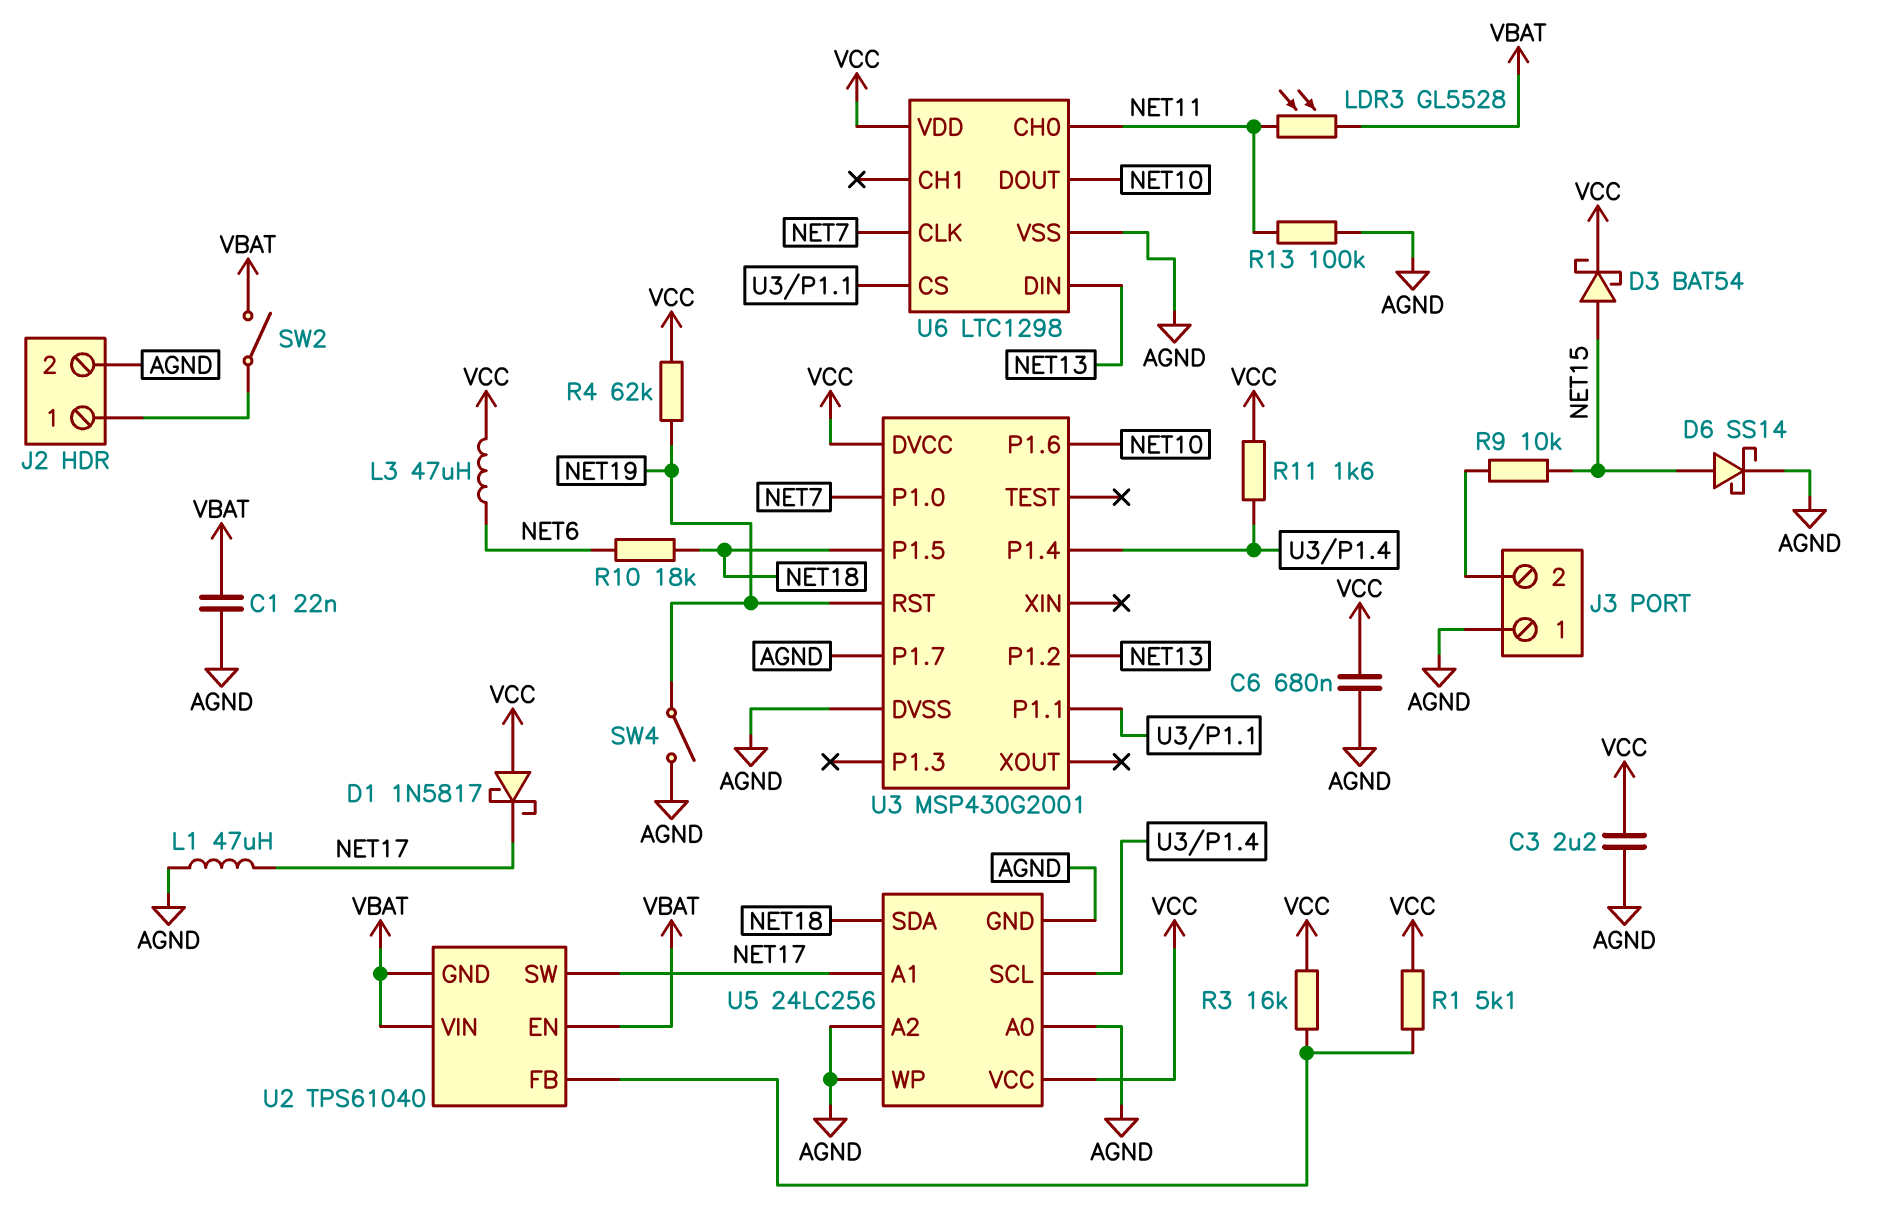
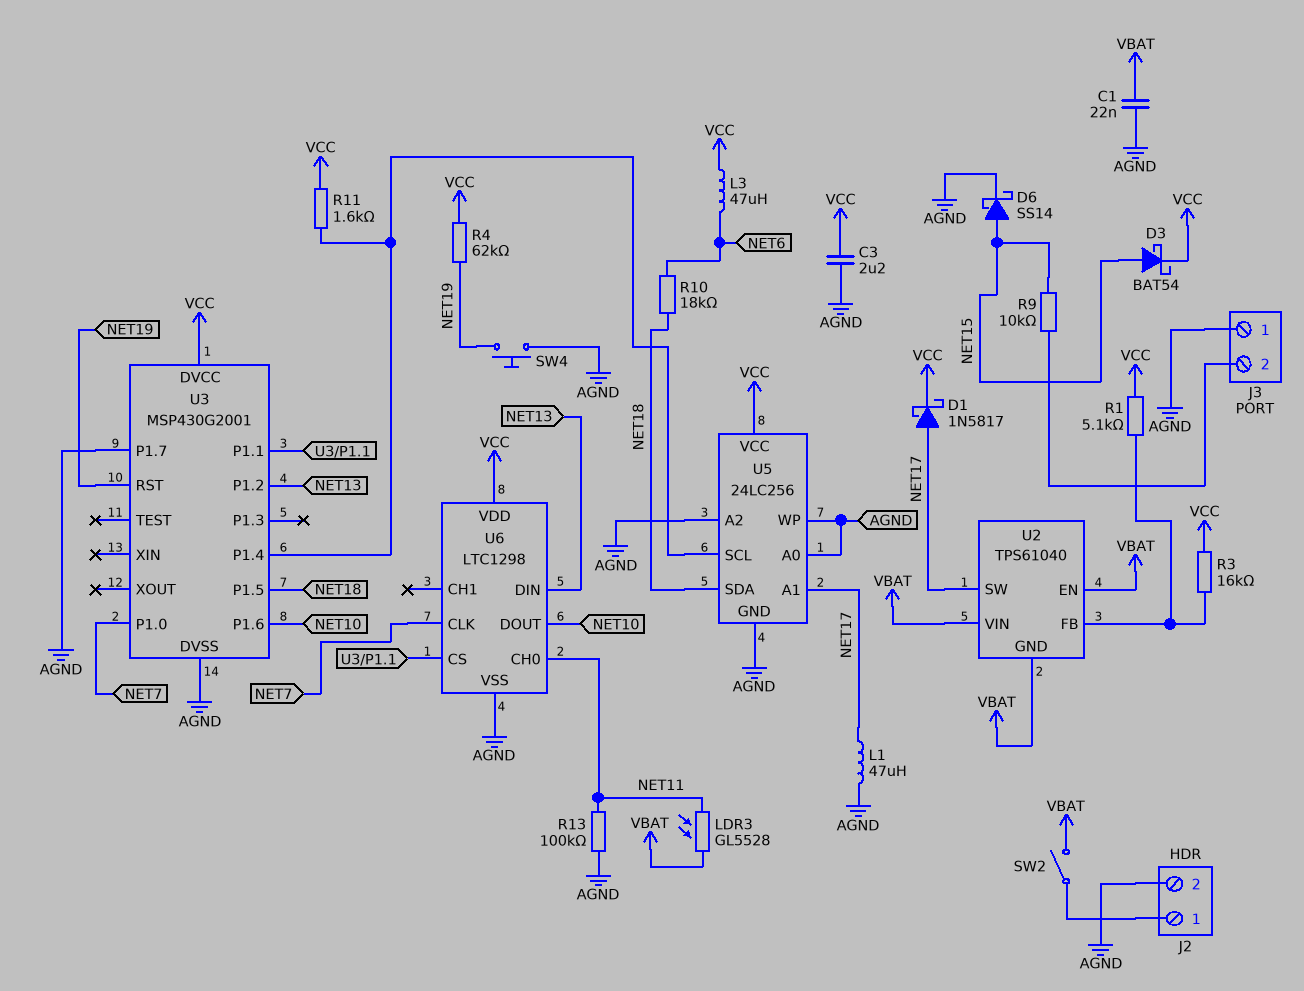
C6: 680nF (AGND, VCC) -> none
D1: schottky 1N5817 (A VCC, K NET17) -> schottky 1N5817 (A NET17, K VCC)
SW4: switch (AGND, NET19) -> button (AGND, NET19)

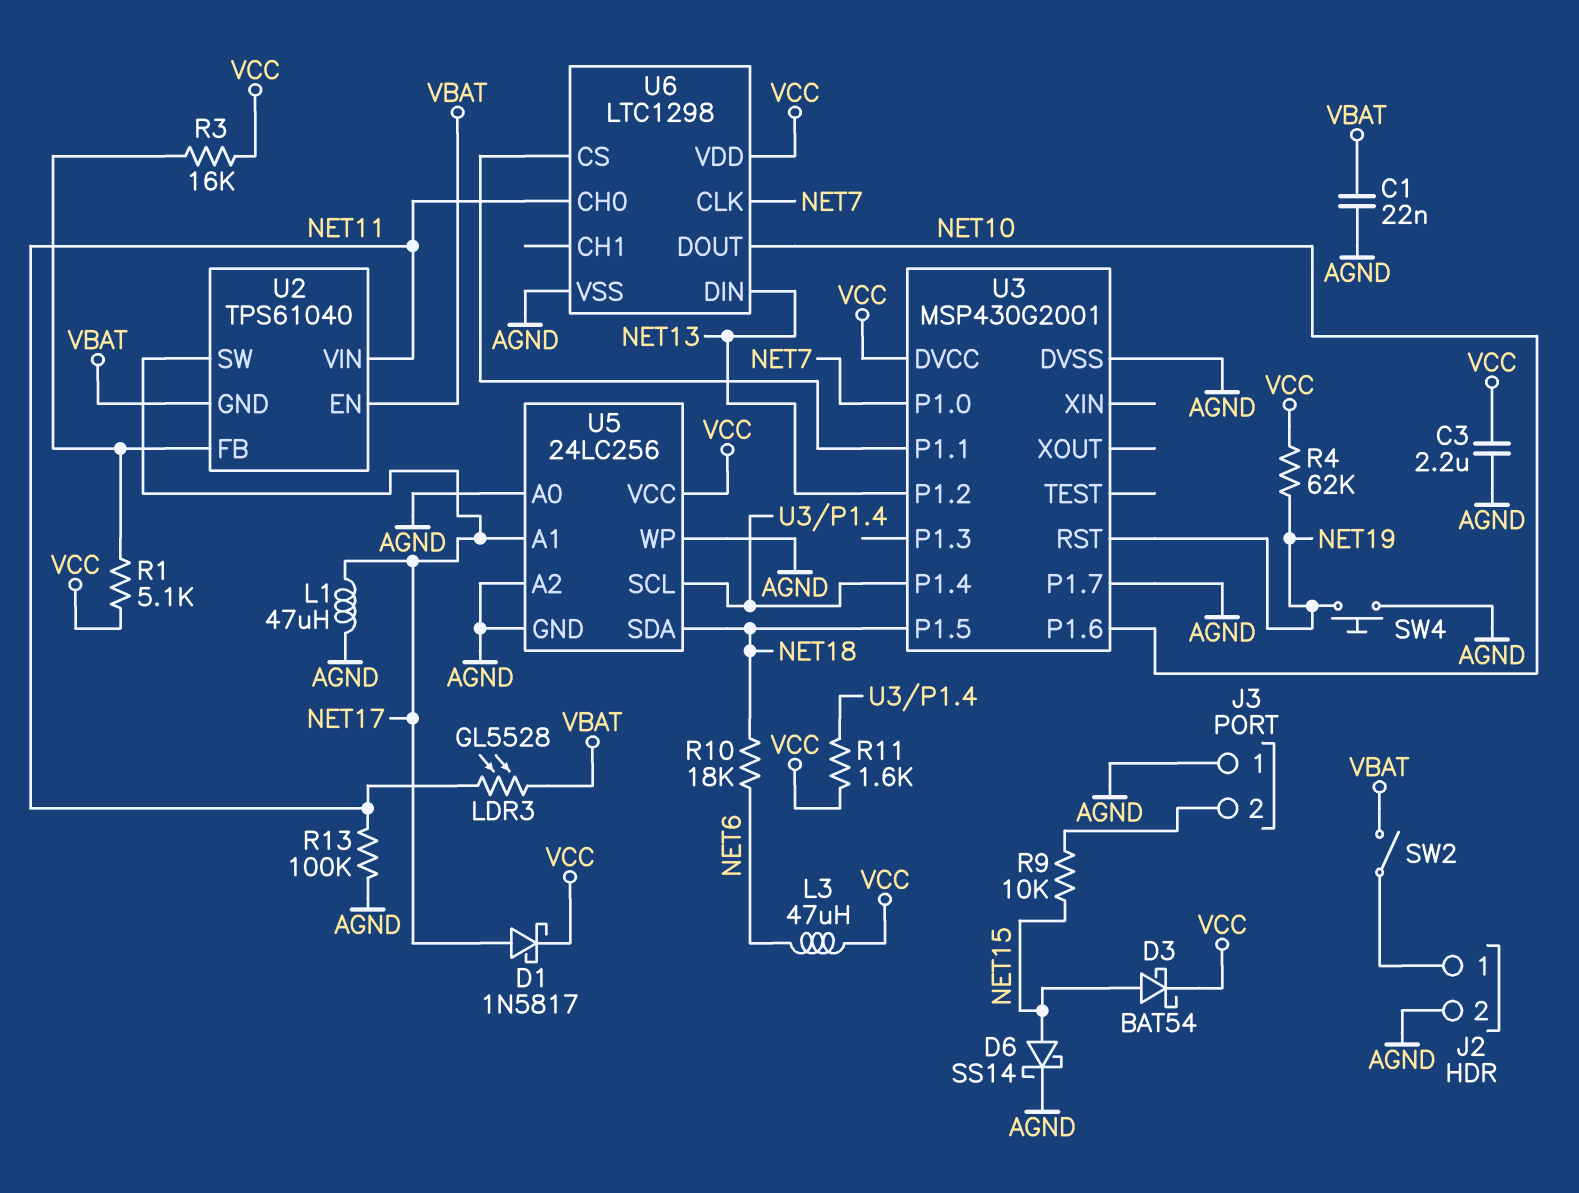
U2 pin VIN: VBAT -> NET11

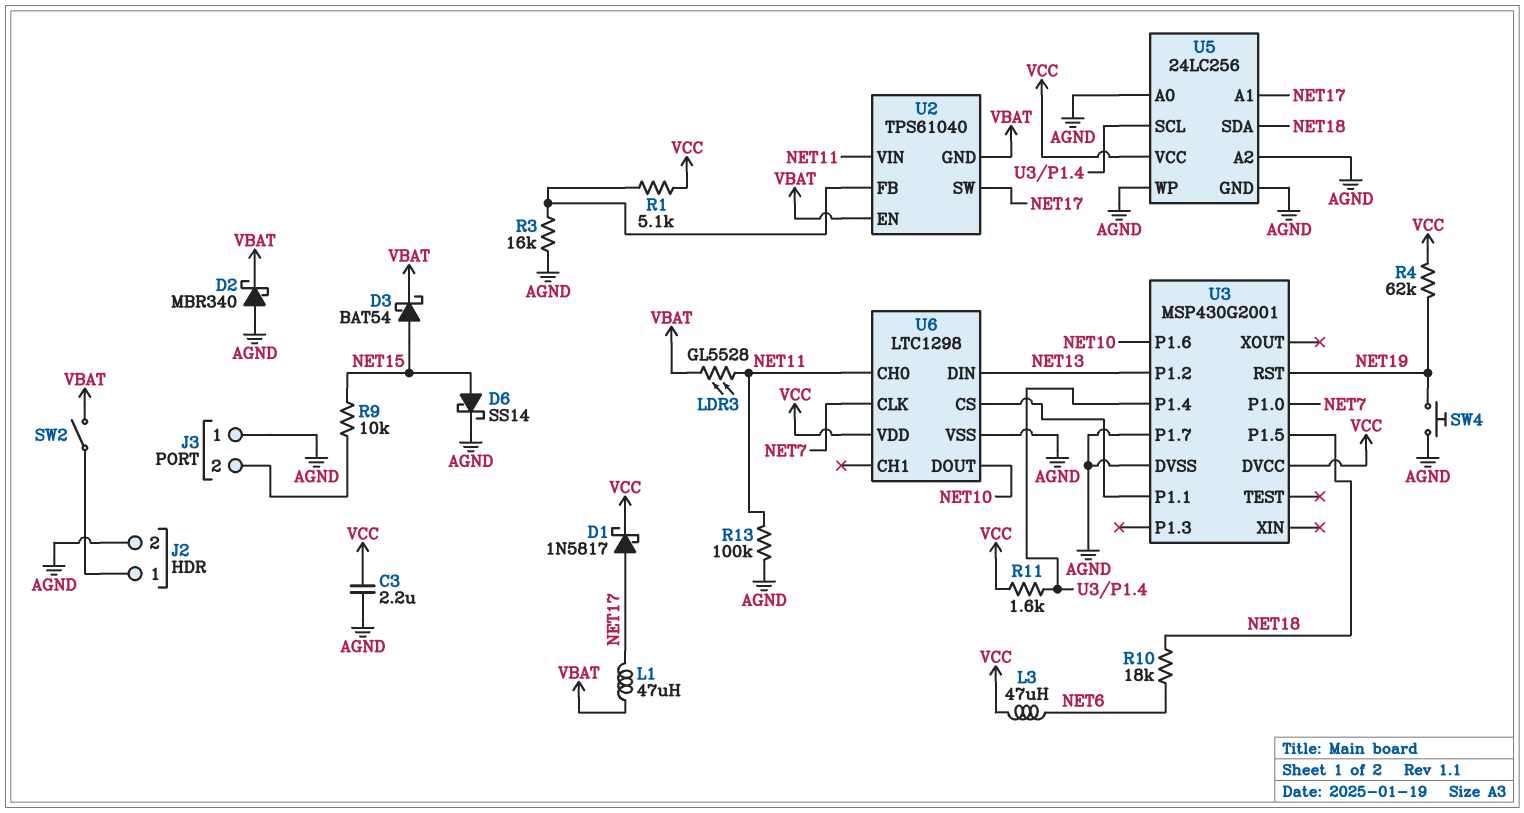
C1: 22nF (AGND, VBAT) -> none
D2: none -> schottky MBR340 (A AGND, K VBAT)
D3: schottky BAT54 (A NET15, K VCC) -> schottky BAT54 (A NET15, K VBAT)
L1: 47uH (AGND, NET17) -> 47uH (NET17, VBAT)
R3: 16k (U2/FB, VCC) -> 16k (AGND, U2/FB)

